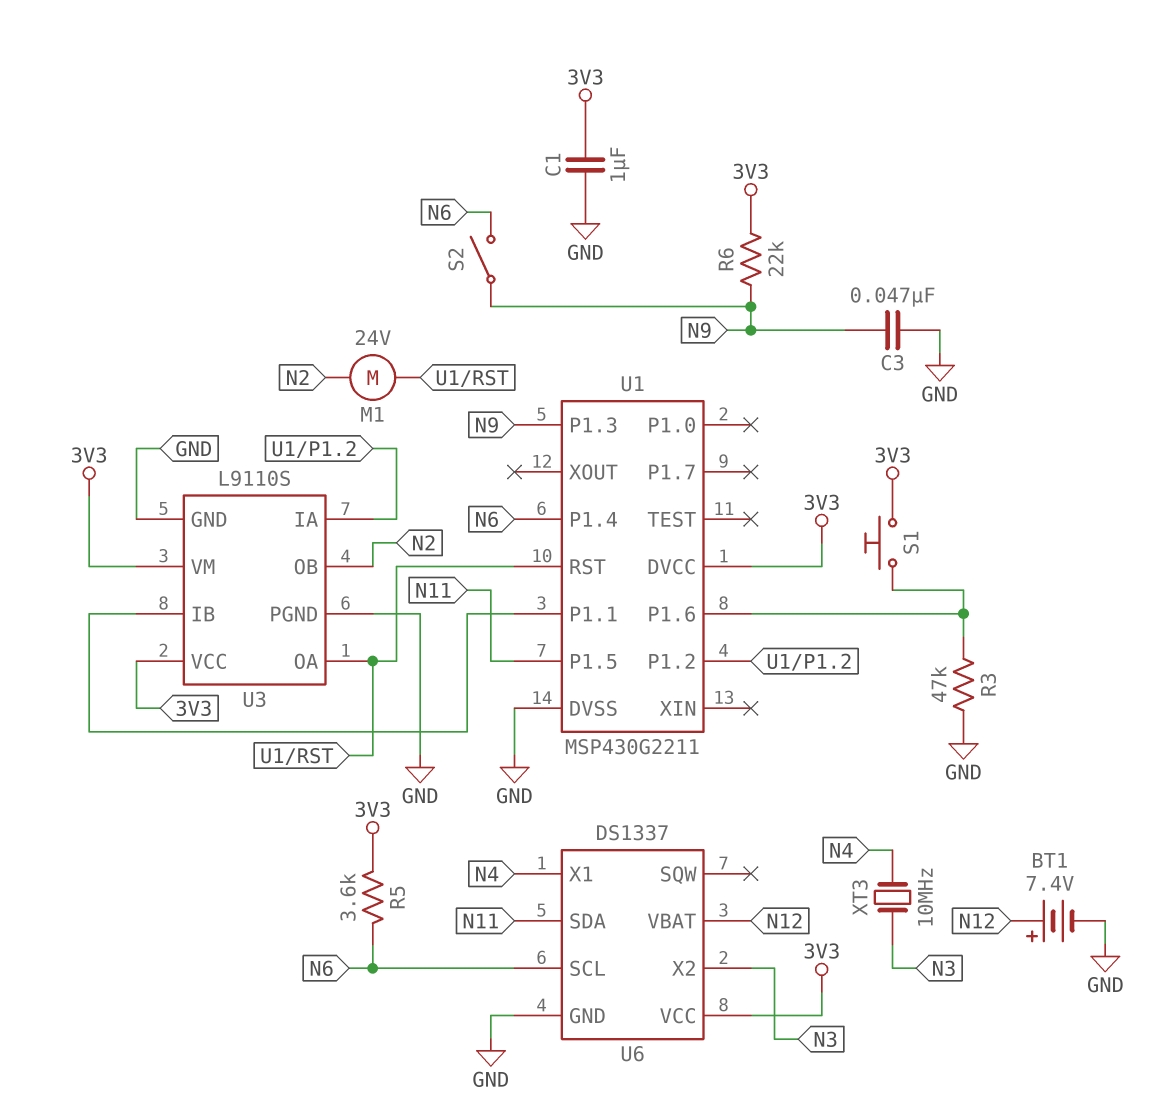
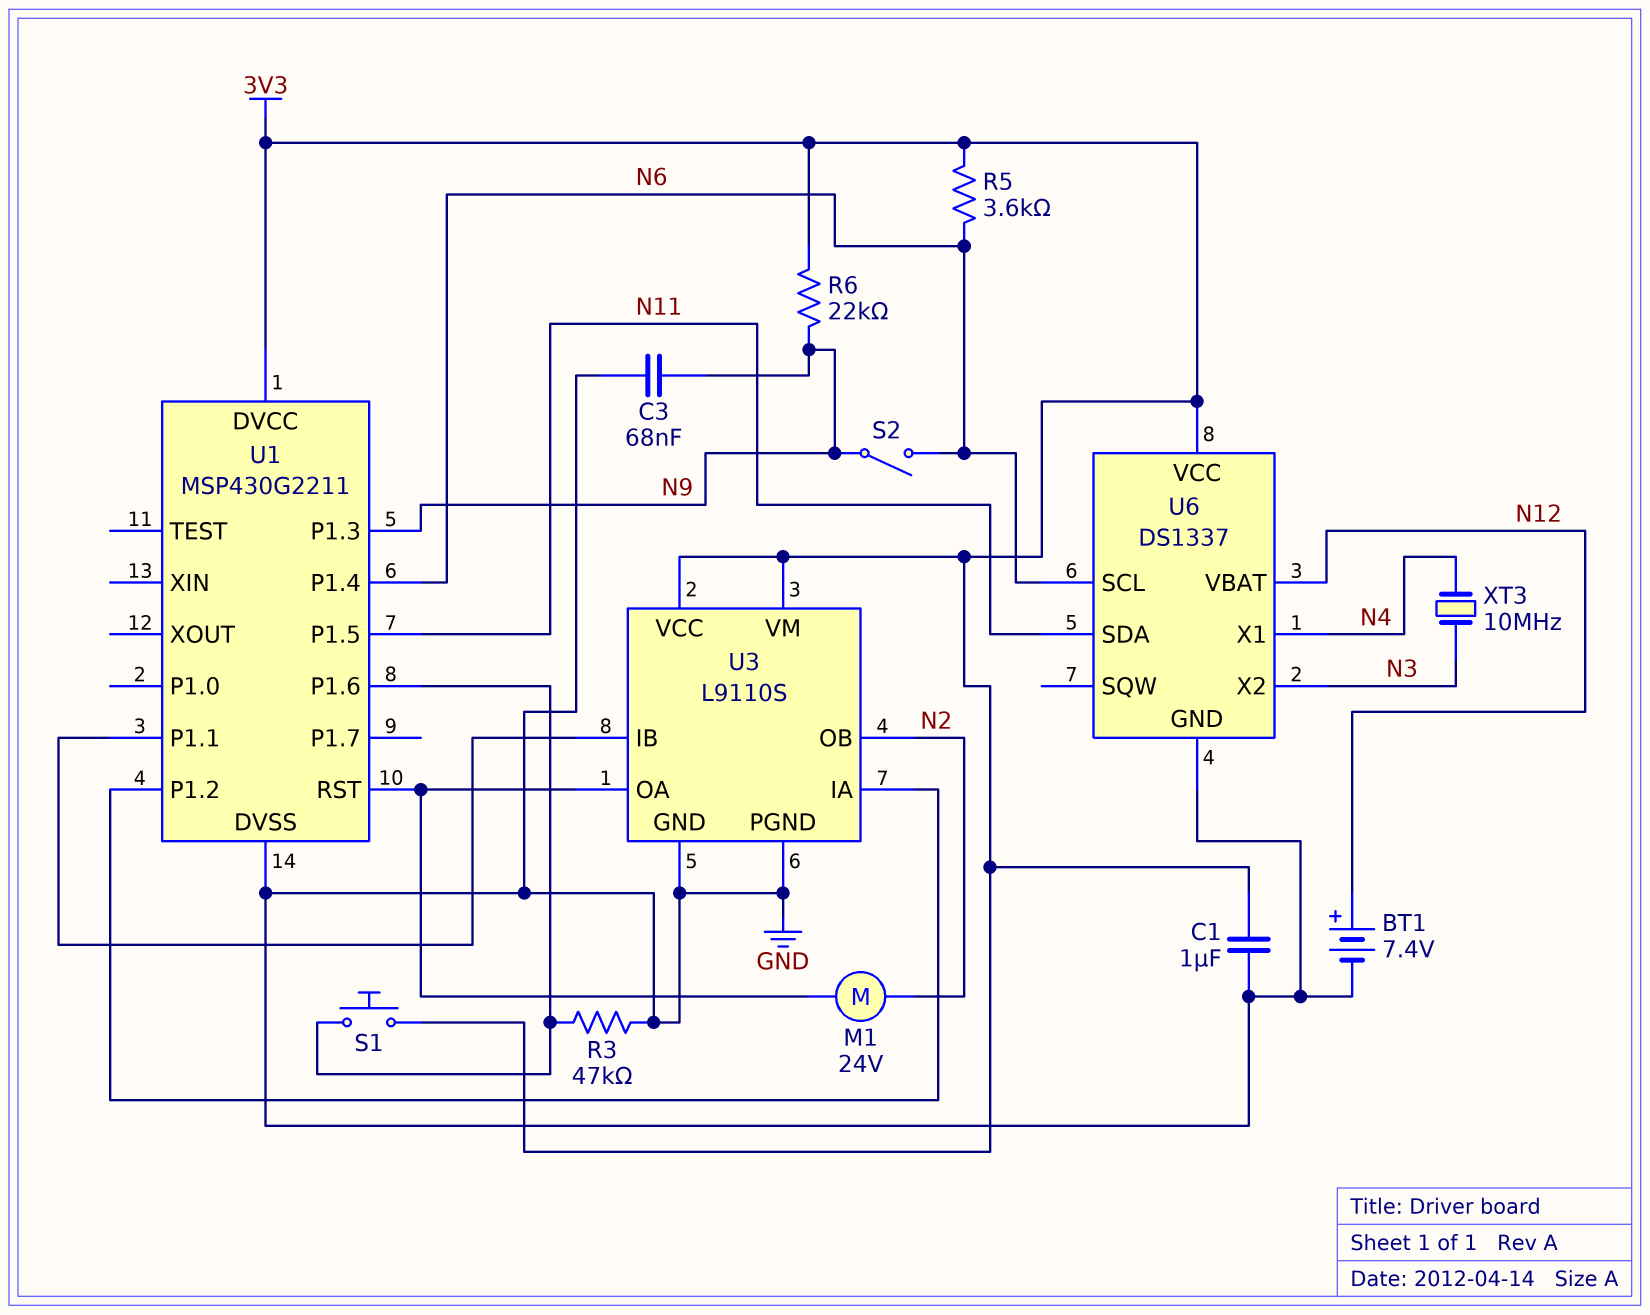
C3: 47nF (GND, N9) -> 68nF (GND, N9)

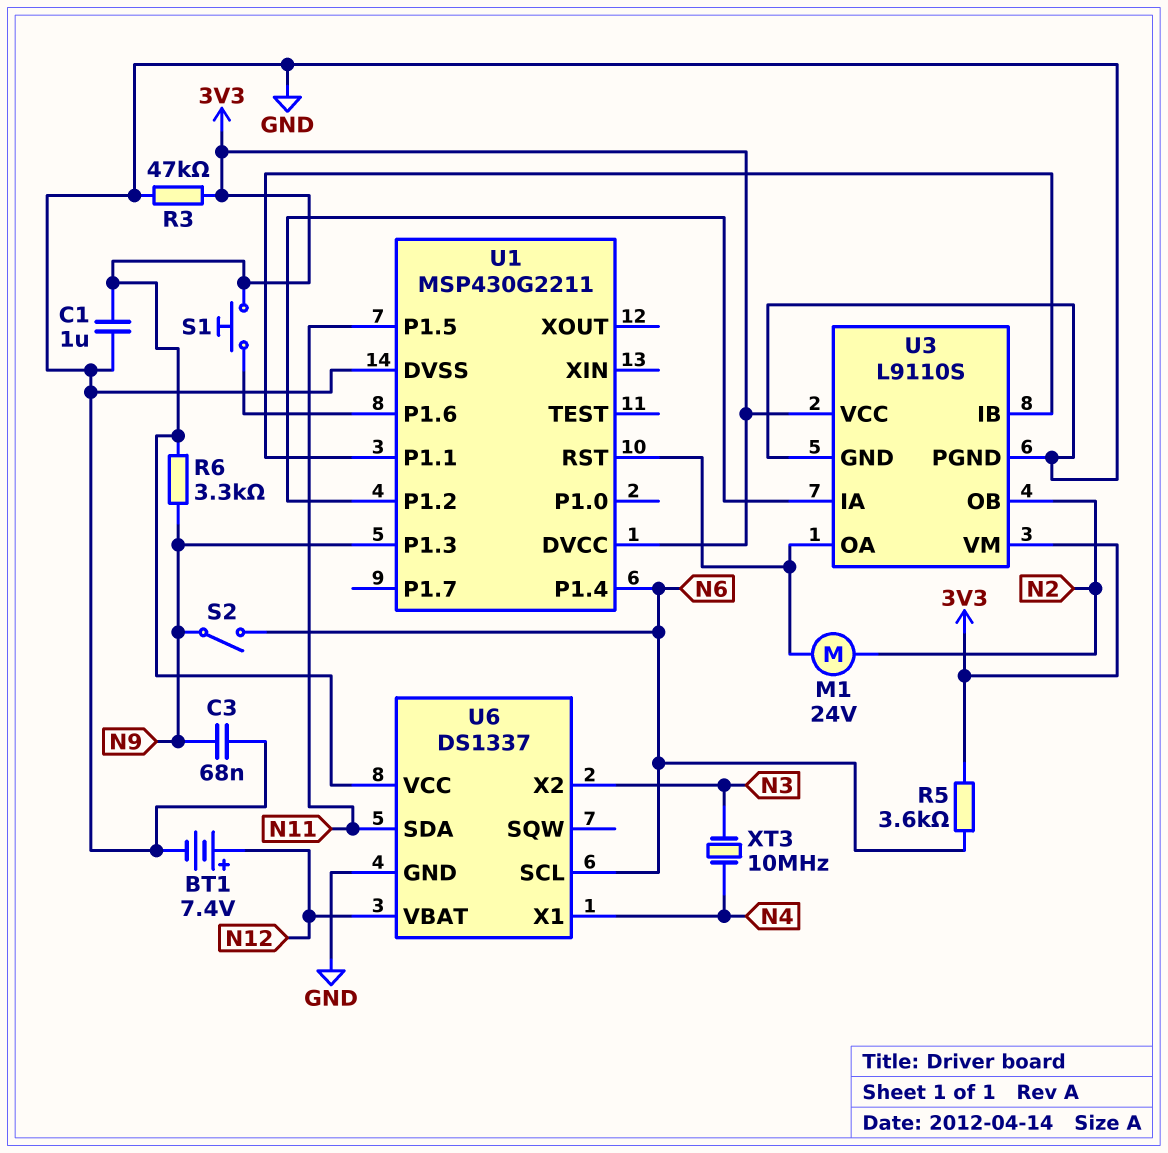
R3: 47k (GND, U1/P1.6) -> 47k (3V3, GND)
R6: 22k (3V3, N9) -> 3.3k (3V3, N9)

